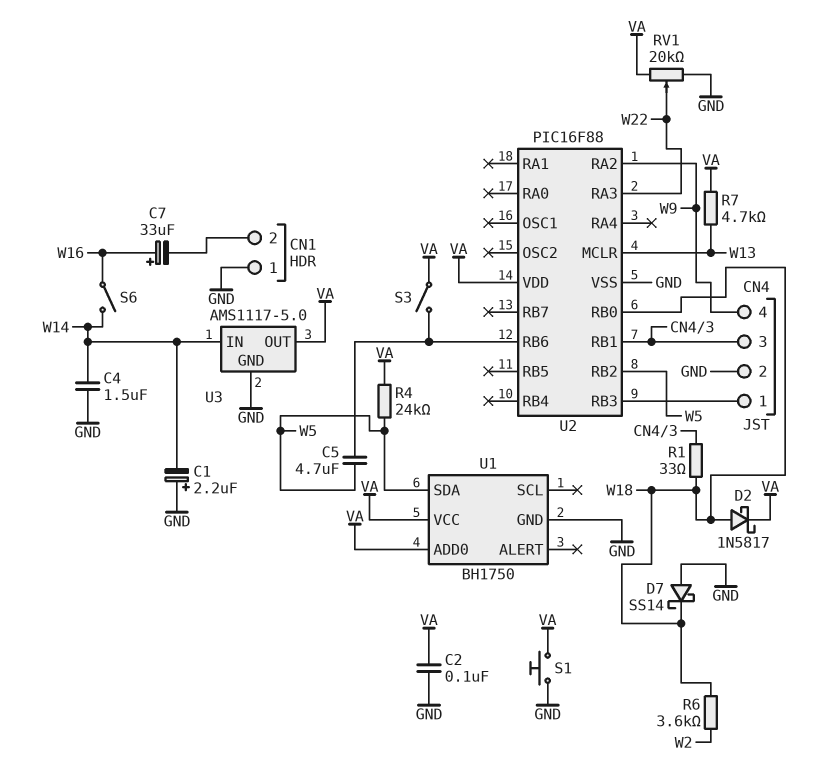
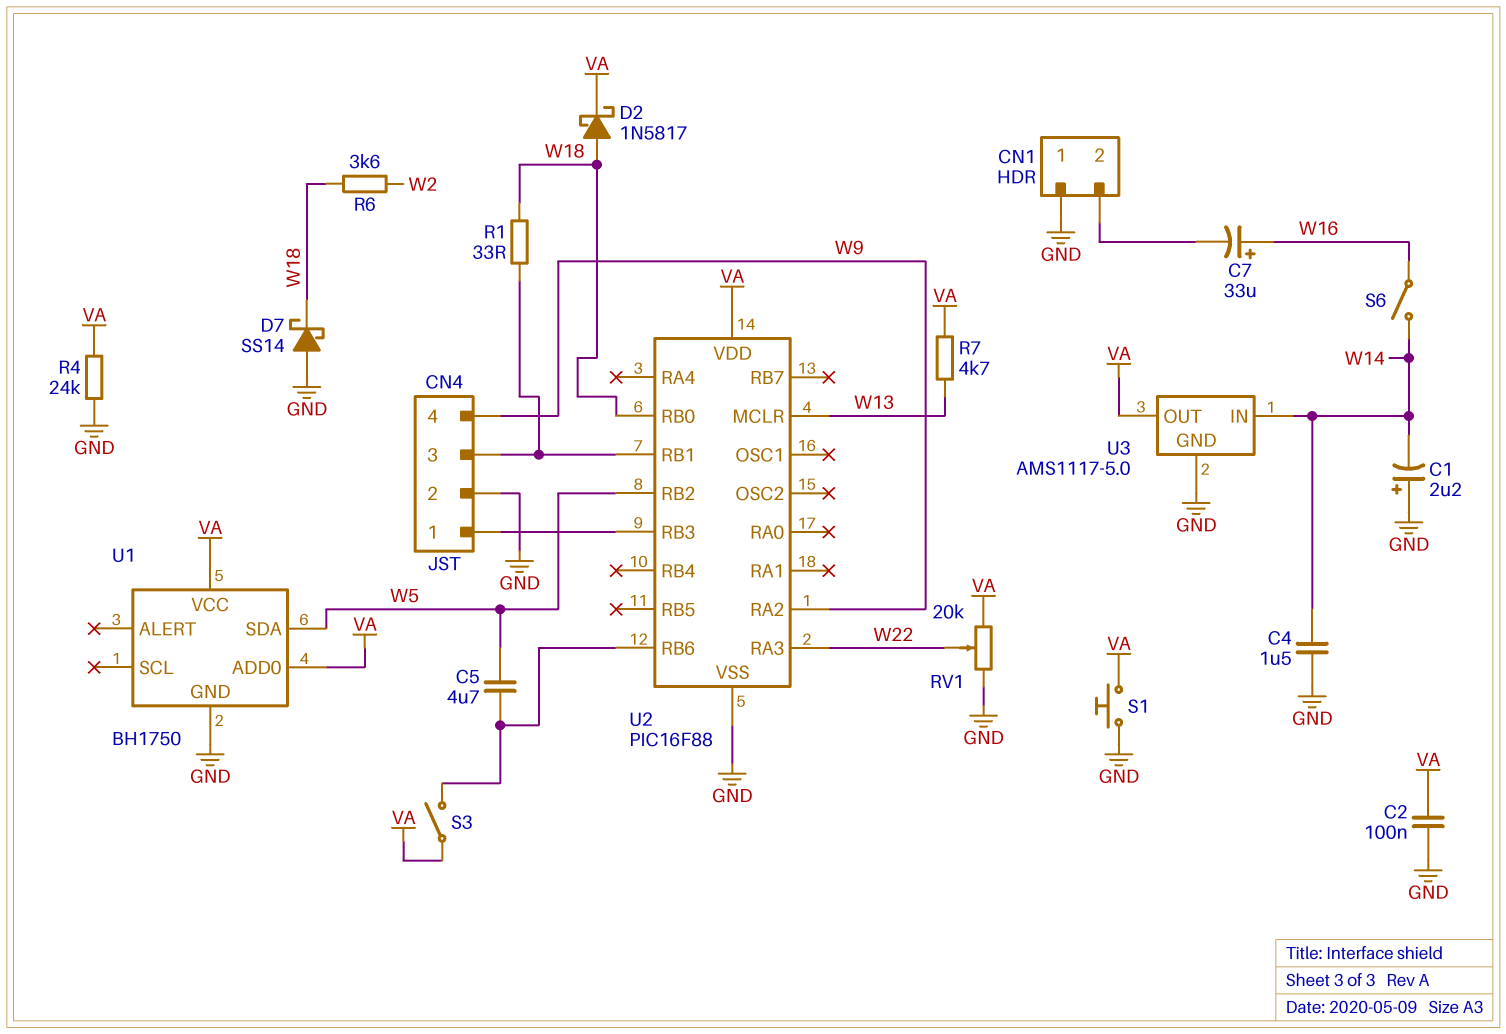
R4: 24k (VA, W5) -> 24k (GND, VA)

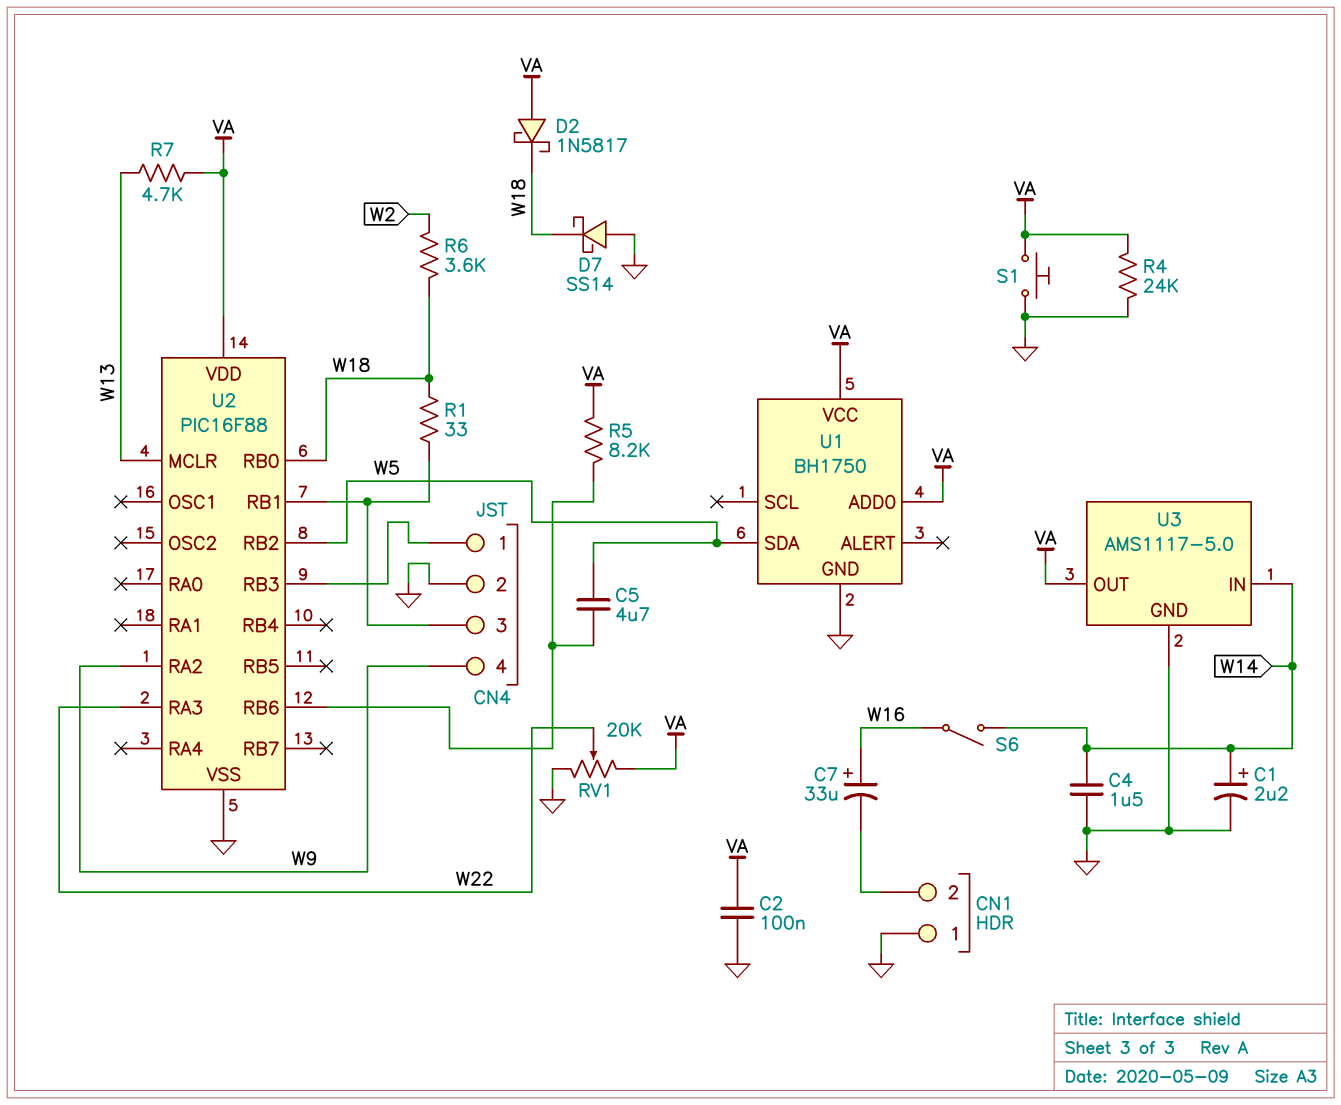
C1: 2.2uF (plus GND, minus W14) -> 2.2uF (plus W14, minus GND)
D2: schottky 1N5817 (A W18, K VA) -> schottky 1N5817 (A VA, K W18)
R5: none -> 8.2k (U2/RB6, VA)
S3: switch (U2/RB6, VA) -> none

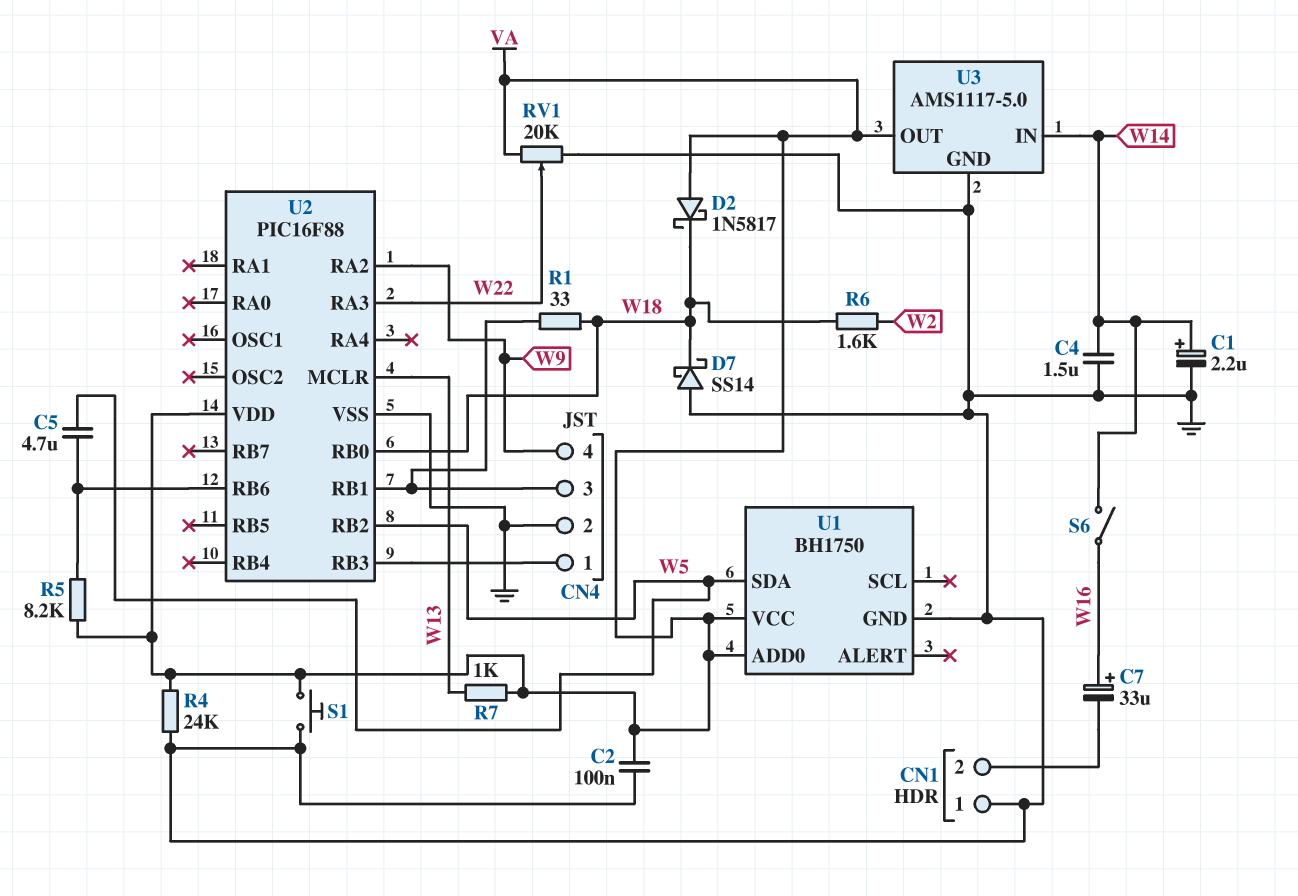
R6: 3.6k (W2, W18) -> 1.6k (W2, W18)
R7: 4.7k (VA, W13) -> 1k (VA, W13)

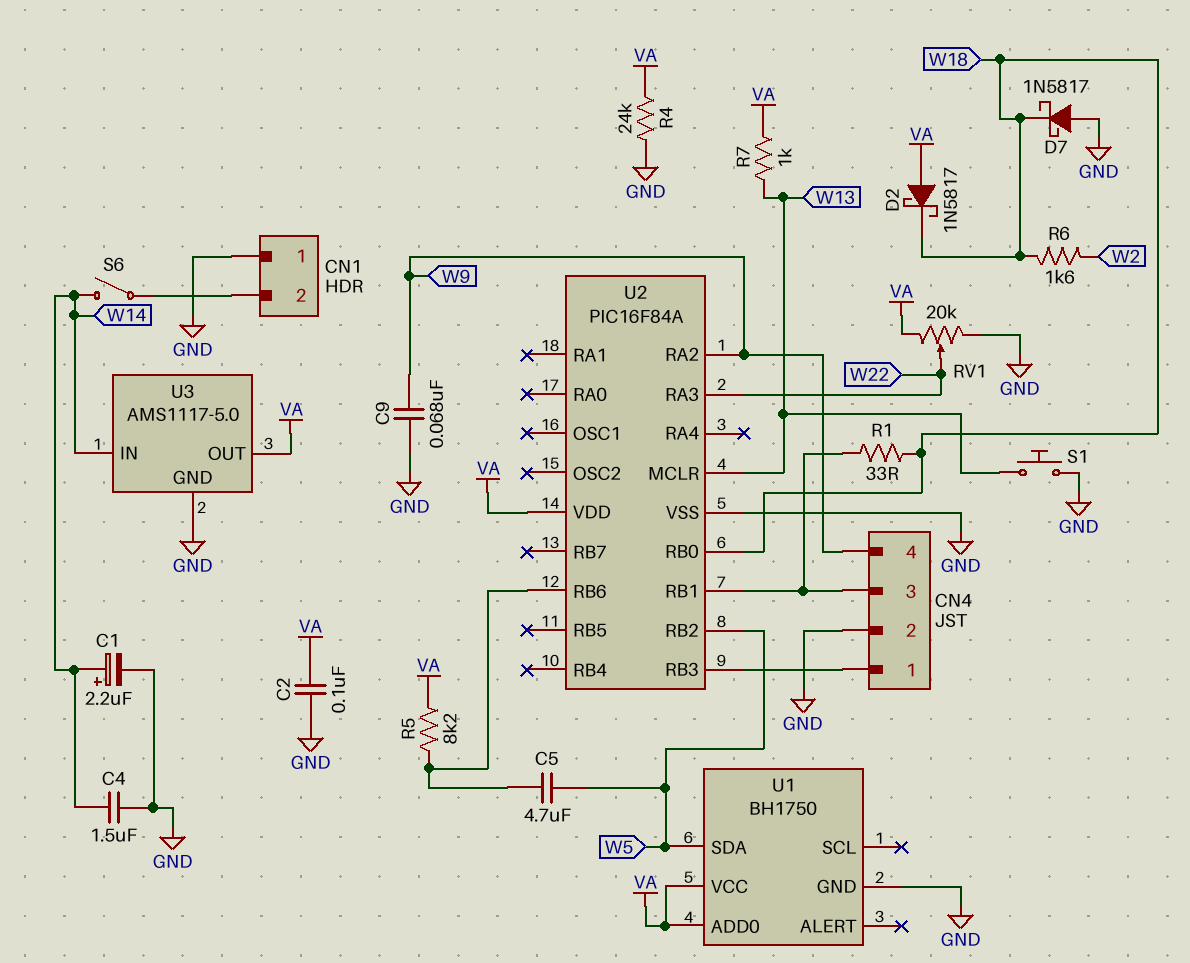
C7: 33uF (plus W16, minus CN1/2) -> none
C9: none -> 68nF (GND, W9)
D7: schottky SS14 (A GND, K W18) -> schottky 1N5817 (A GND, K W18)
S1: button (GND, VA) -> button (GND, W13)
S6: switch (W14, W16) -> switch (CN1/2, W14)
U2: PIC16F88 -> PIC16F84A

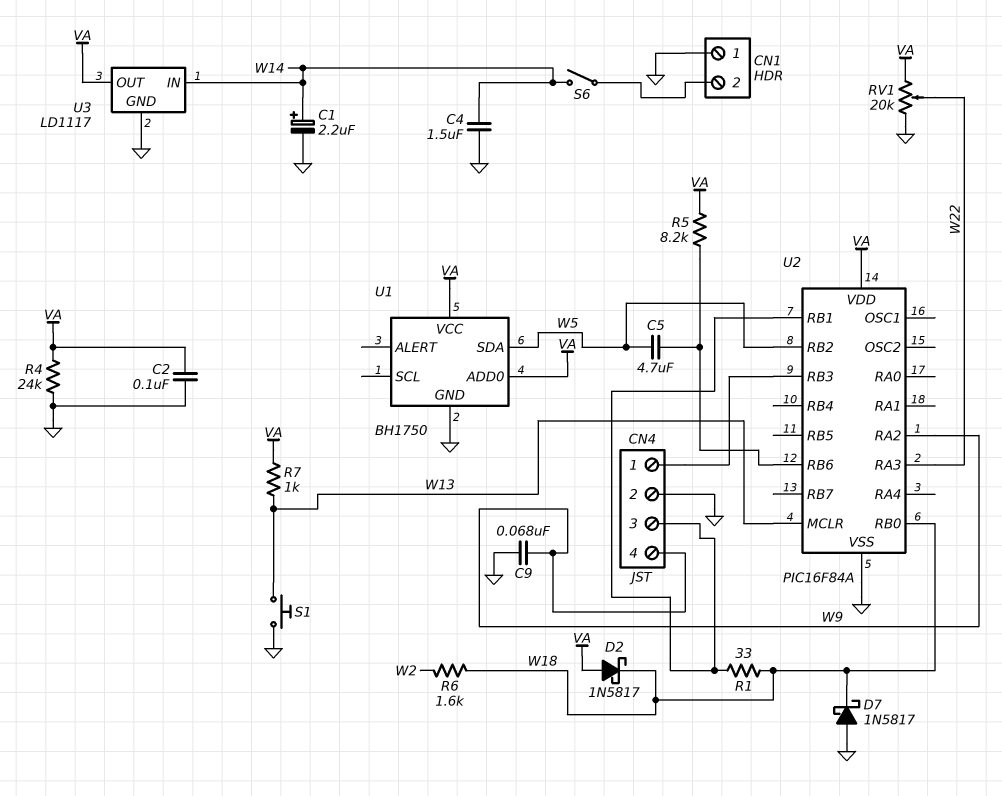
U3: AMS1117-5.0 -> LD1117

